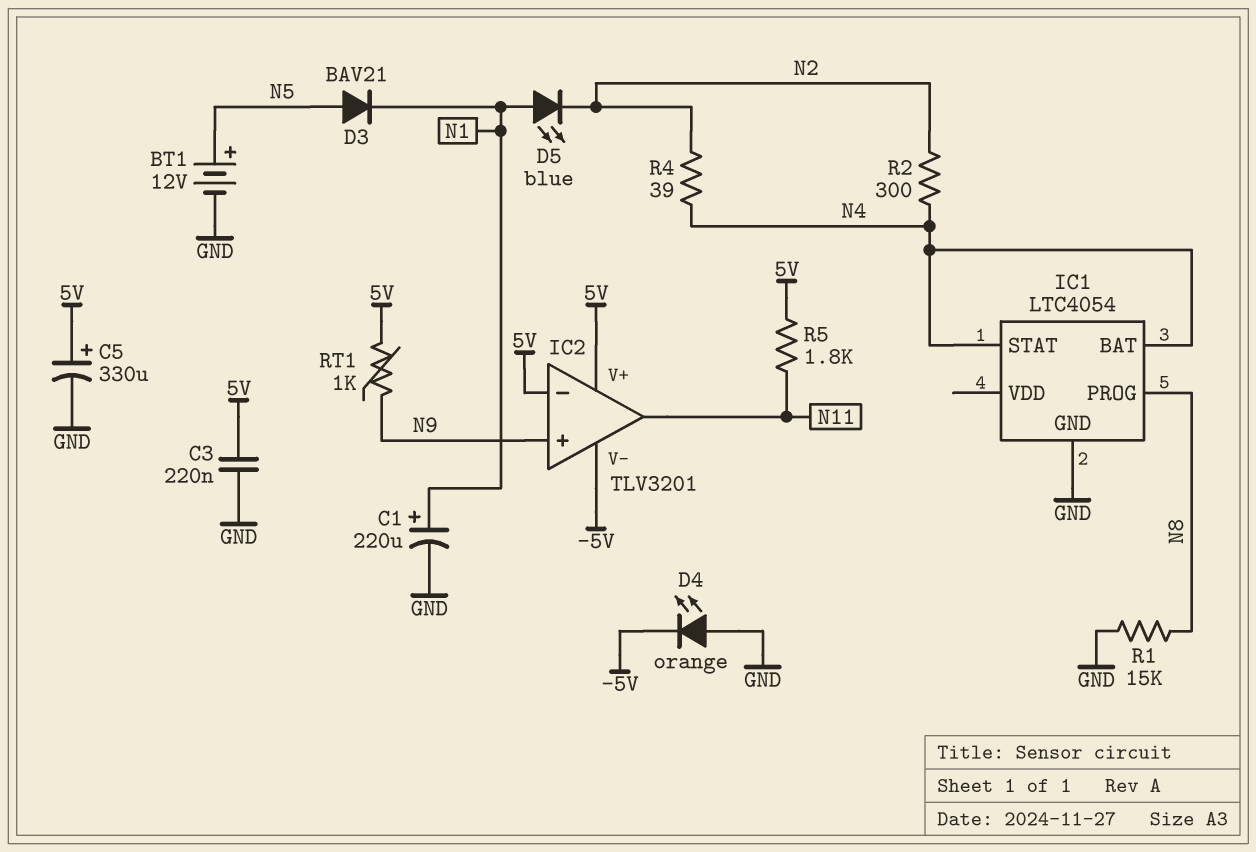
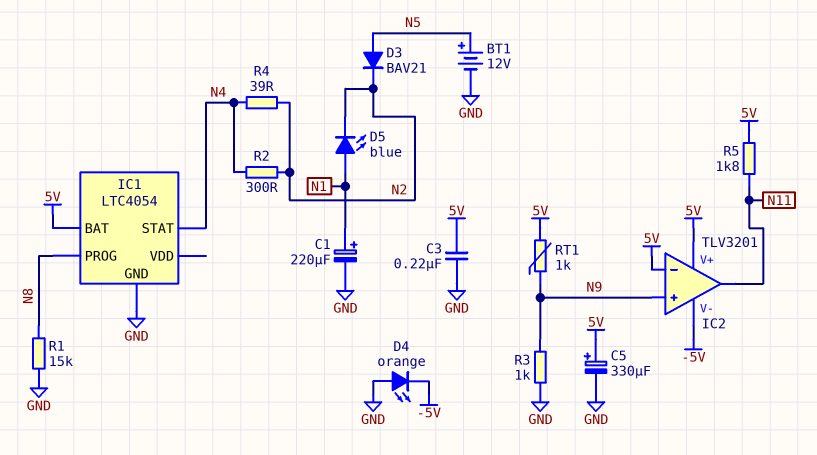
D3: diode BAV21 (A N5, K N1) -> diode BAV21 (A N5, K N2)
IC1 pin BAT: N4 -> 5V
R3: none -> 1k (GND, N9)

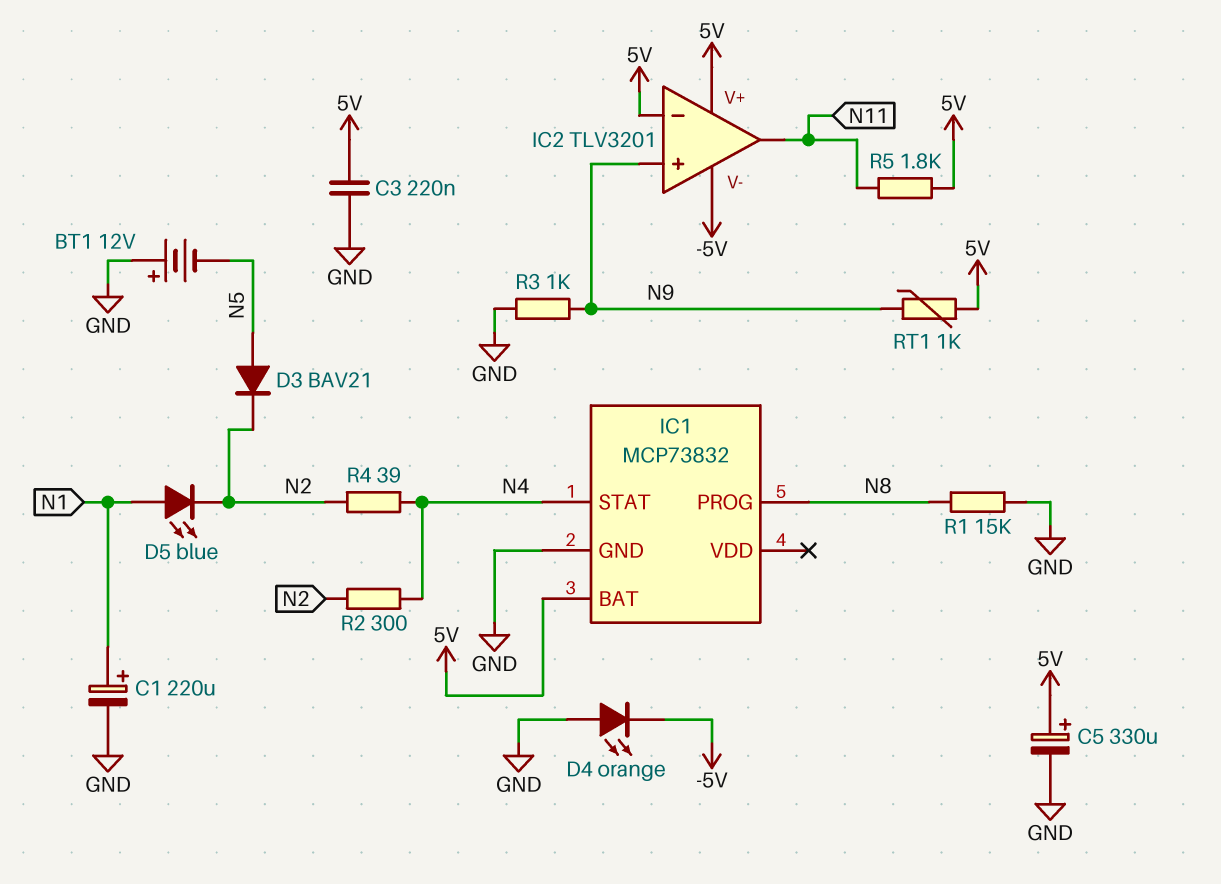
BT1: 12V (plus N5, minus GND) -> 12V (plus GND, minus N5)
IC1: LTC4054 -> MCP73832

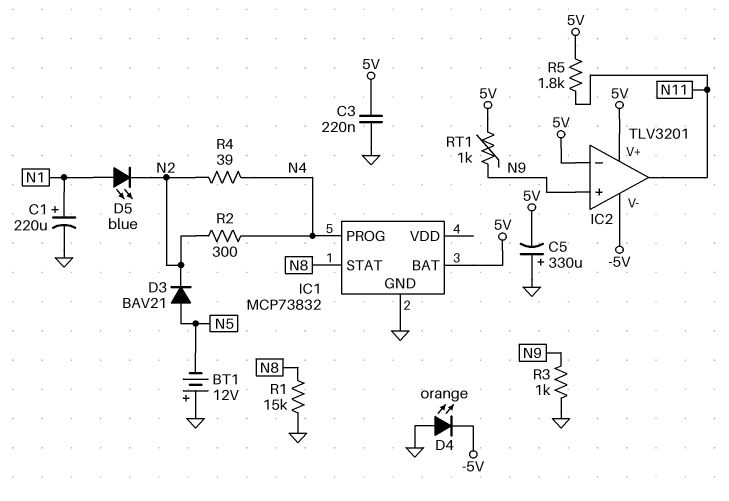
C5: 330uF (plus 5V, minus GND) -> 330uF (plus GND, minus 5V)
IC1 pin PROG: N8 -> N4
IC1 pin STAT: N4 -> N8

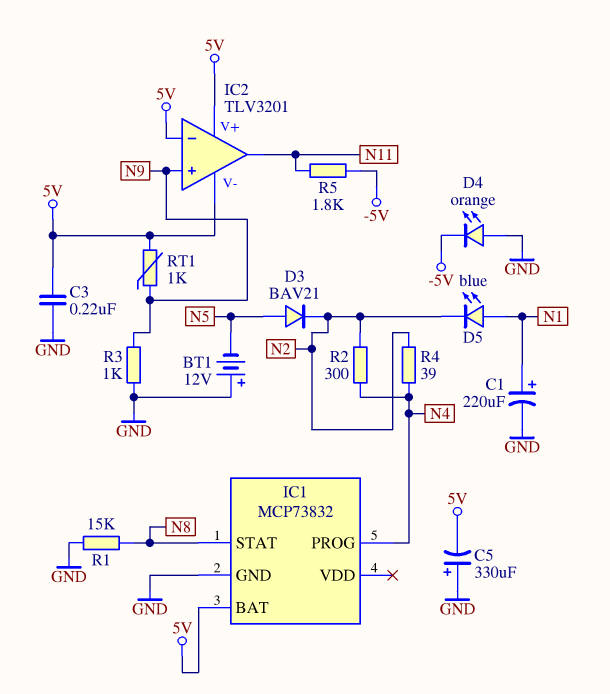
IC2 pin V-: -5V -> 5V
R5: 1.8k (5V, N11) -> 1.8k (-5V, N11)

